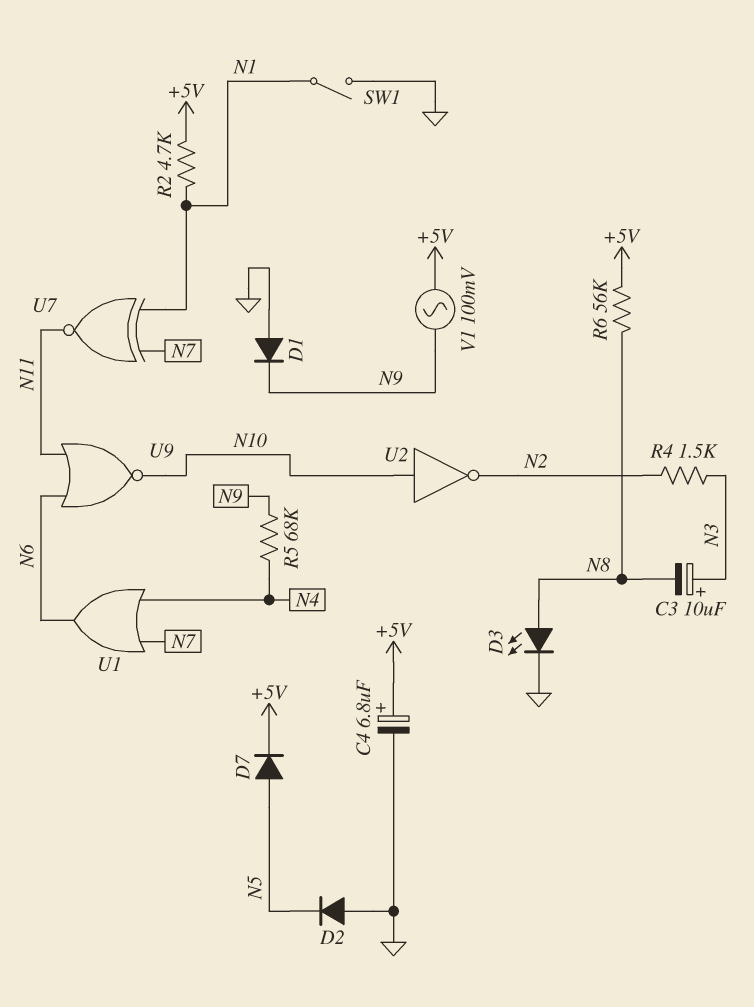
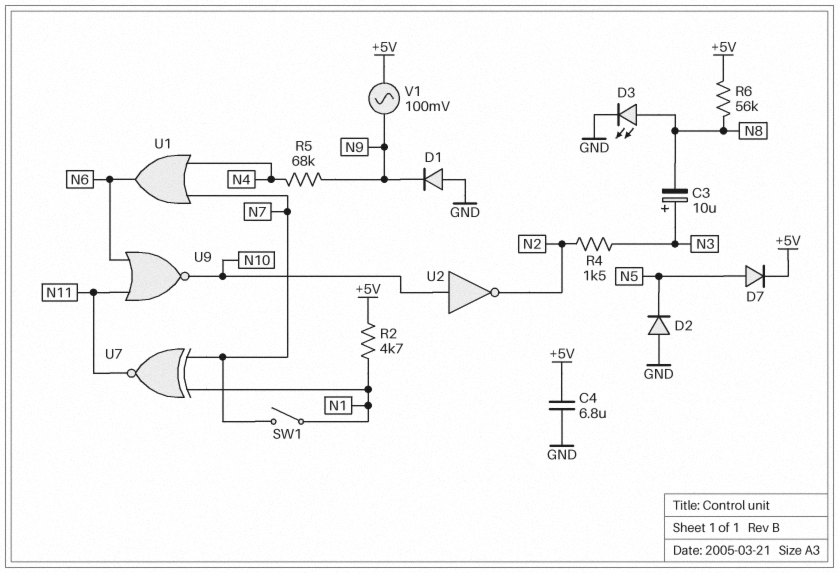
C4: 6.8uF (plus +5V, minus GND) -> 6.8uF (+5V, GND)
SW1: switch (GND, N1) -> switch (N1, N7)

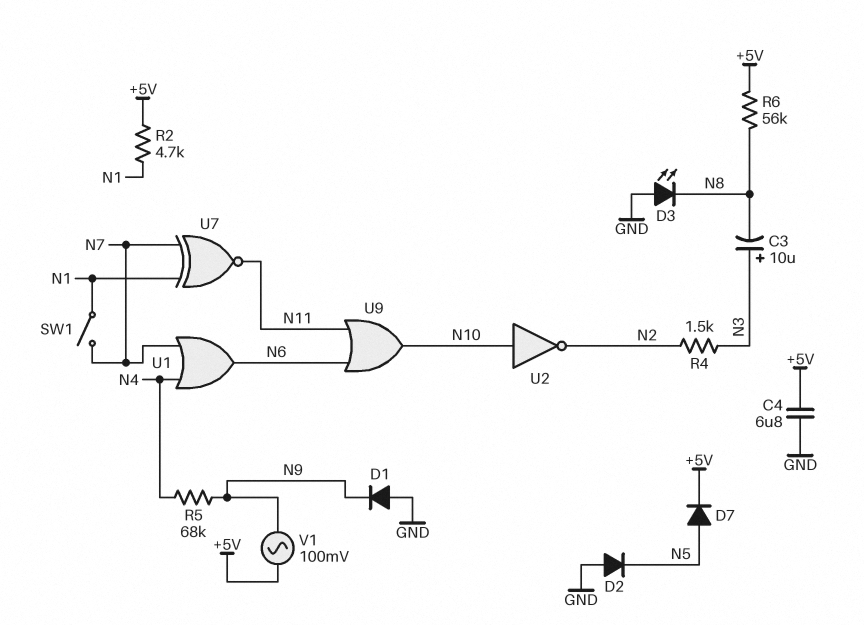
D3: LED (A N8, K GND) -> LED (A GND, K N8)
U9: NOR (in N6, in N11, out N10) -> OR (in N6, in N11, out N10)

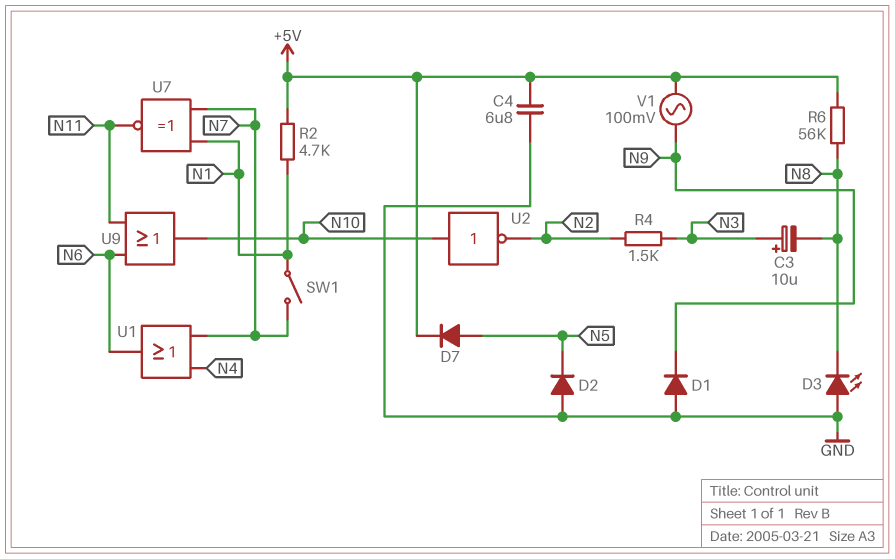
R5: 68k (N4, N9) -> none

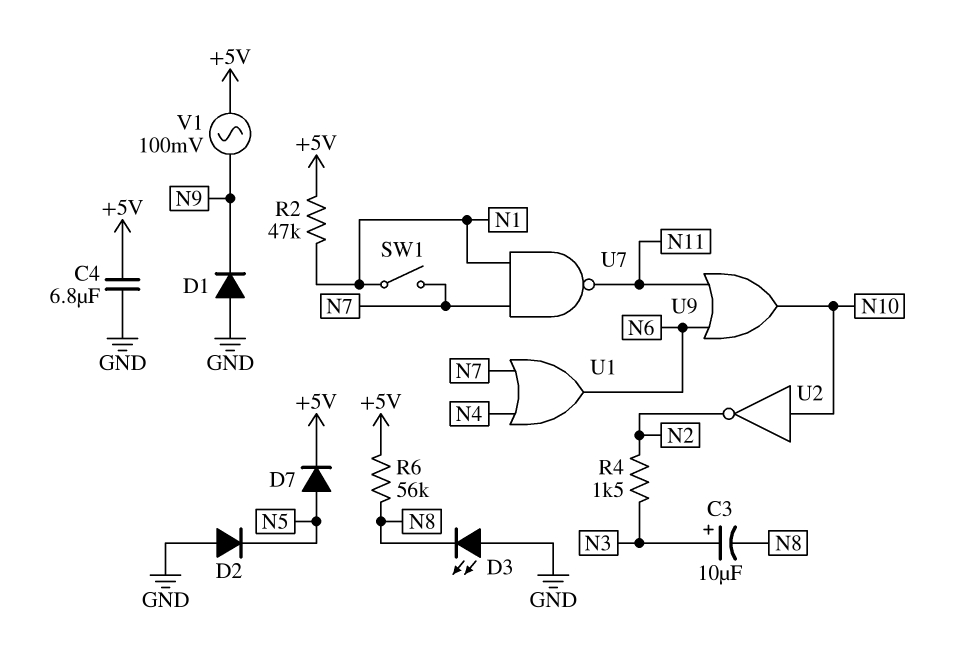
R2: 4.7k (+5V, N1) -> 47k (+5V, N1)
U7: XNOR (in N1, in N7, out N11) -> NAND (in N1, in N7, out N11)

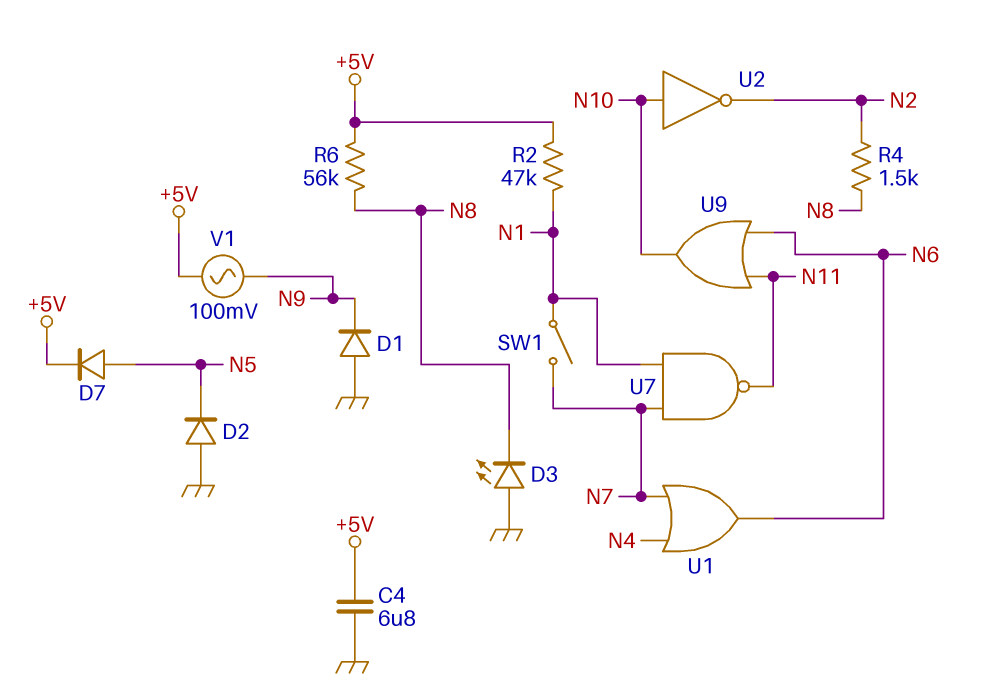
C3: 10uF (plus N3, minus N8) -> none
R4: 1.5k (N2, N3) -> 1.5k (N2, N8)

